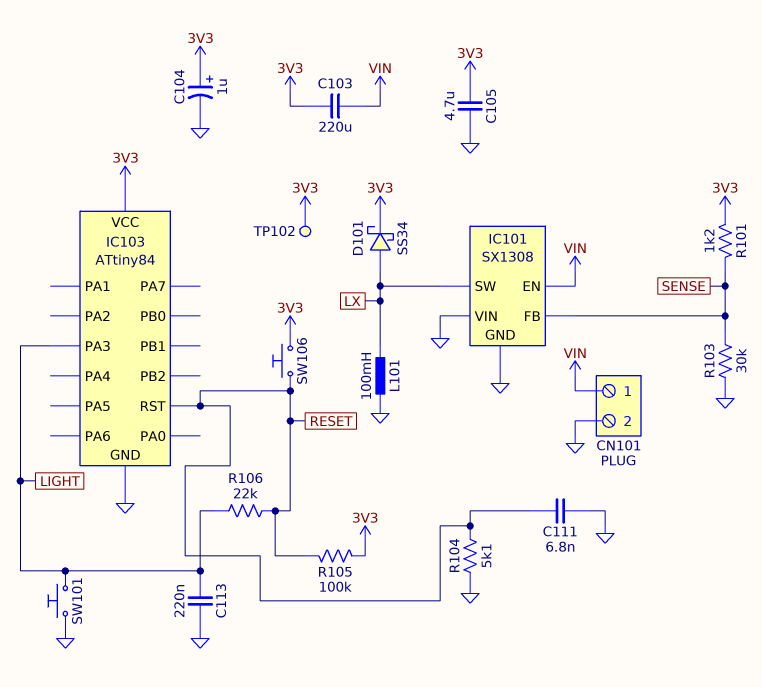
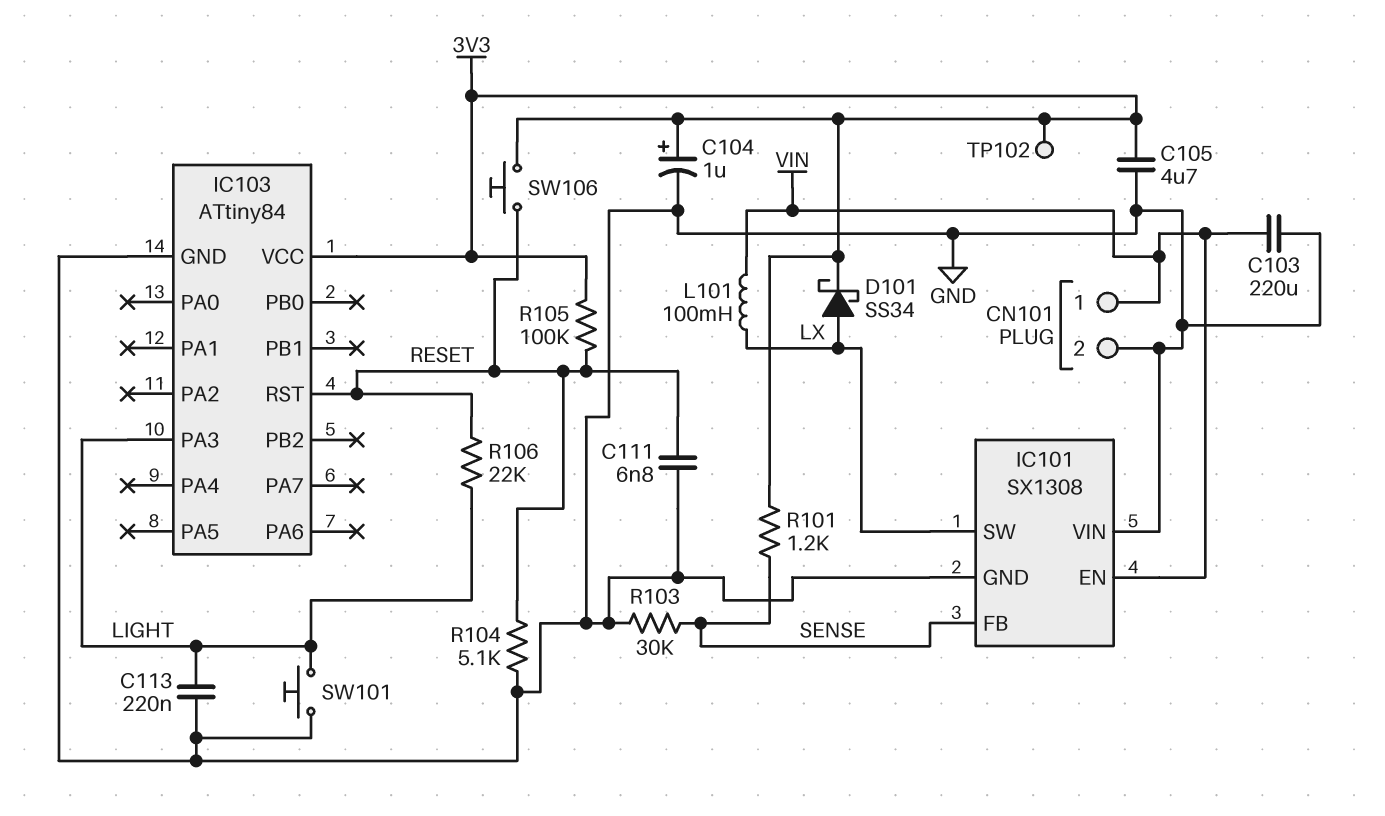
C103: 220uF (3V3, VIN) -> 220uF (GND, VIN)
L101: 100mH (GND, LX) -> 100mH (LX, VIN)

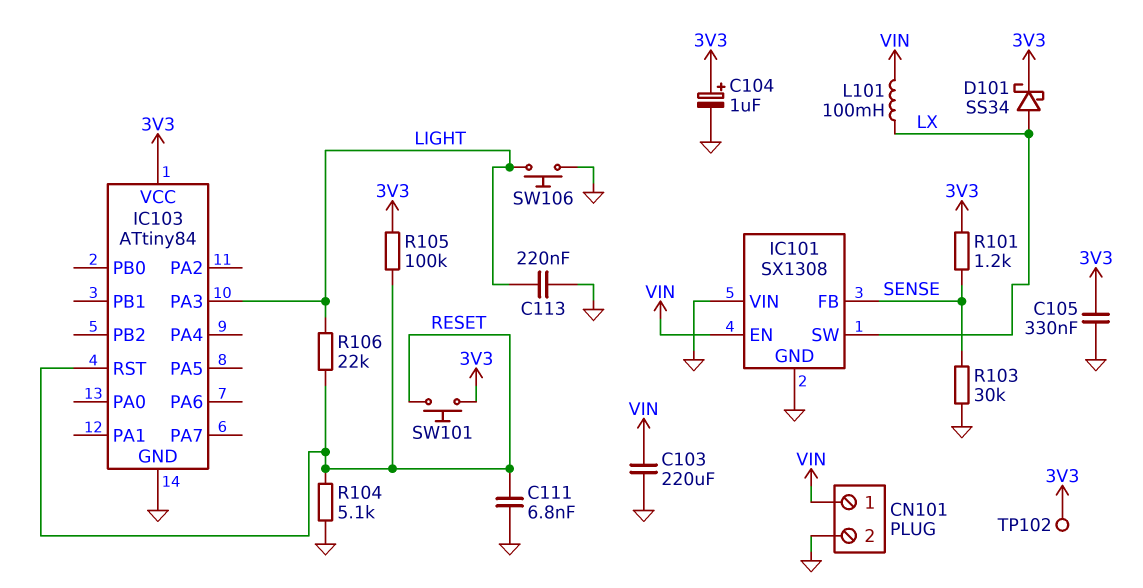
C105: 4.7uF (3V3, GND) -> 330nF (3V3, GND)
SW101: button (GND, LIGHT) -> button (3V3, RESET)
SW106: button (3V3, RESET) -> button (GND, LIGHT)

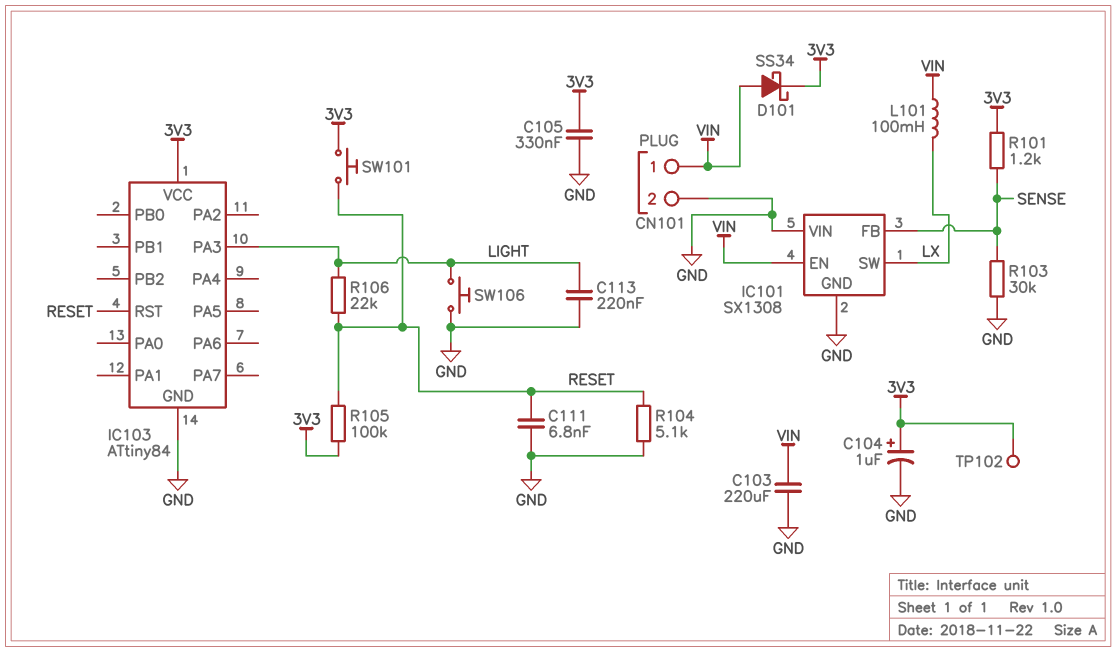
D101: schottky SS34 (A LX, K 3V3) -> schottky SS34 (A VIN, K 3V3)

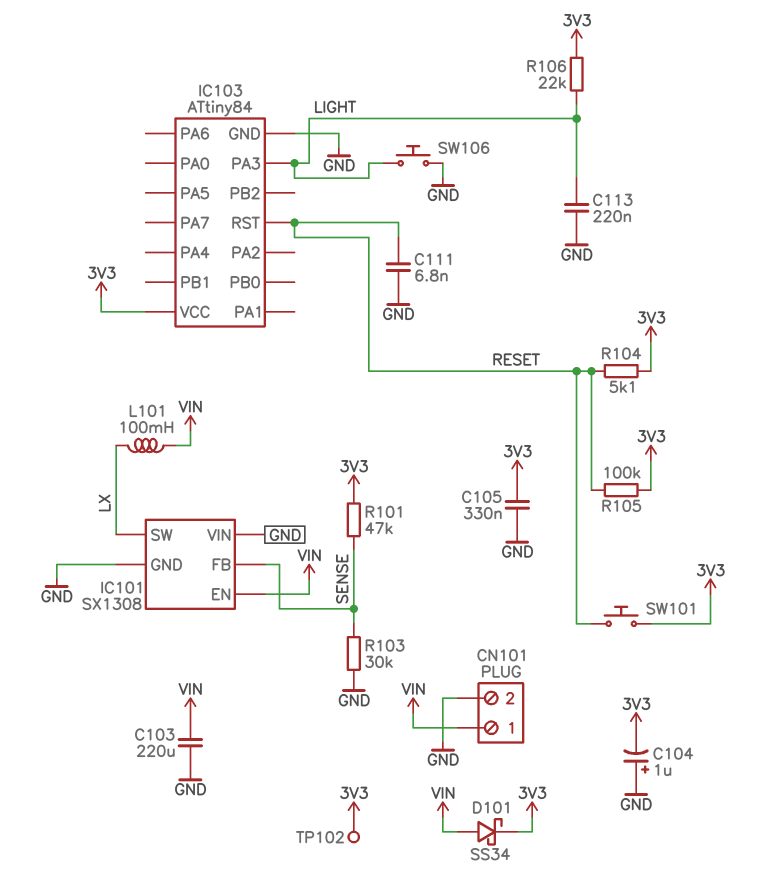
C104: 1uF (plus 3V3, minus GND) -> 1uF (plus GND, minus 3V3)
R101: 1.2k (3V3, SENSE) -> 47k (3V3, SENSE)
R104: 5.1k (GND, RESET) -> 5.1k (3V3, RESET)
R106: 22k (LIGHT, RESET) -> 22k (3V3, LIGHT)

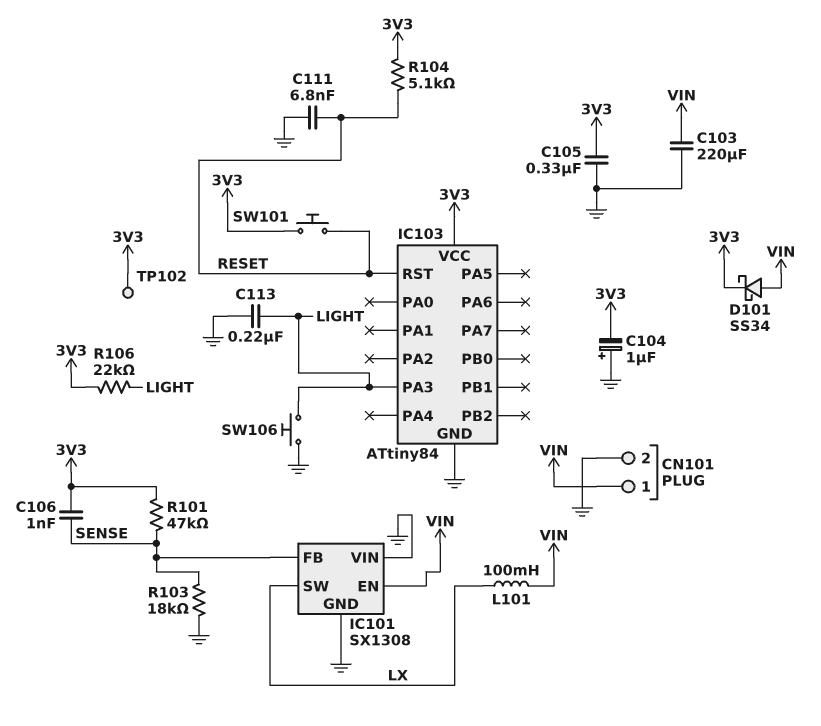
C106: none -> 1nF (3V3, SENSE)
R103: 30k (GND, SENSE) -> 18k (GND, SENSE)
R105: 100k (3V3, RESET) -> none

